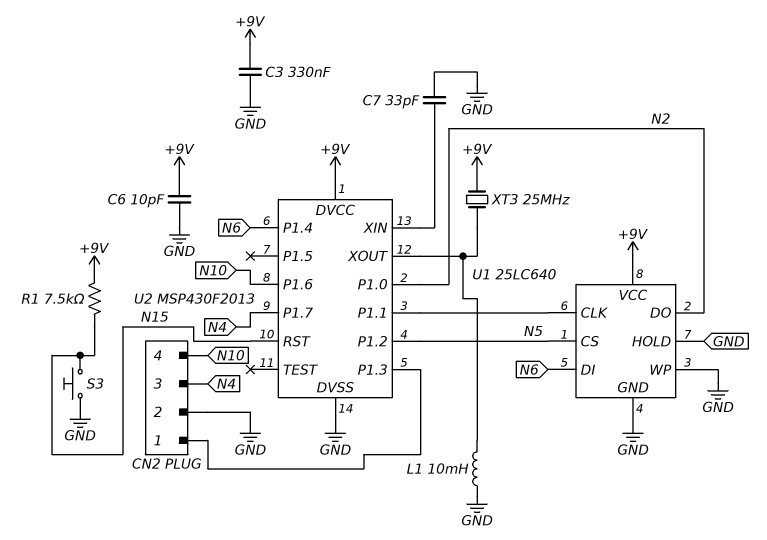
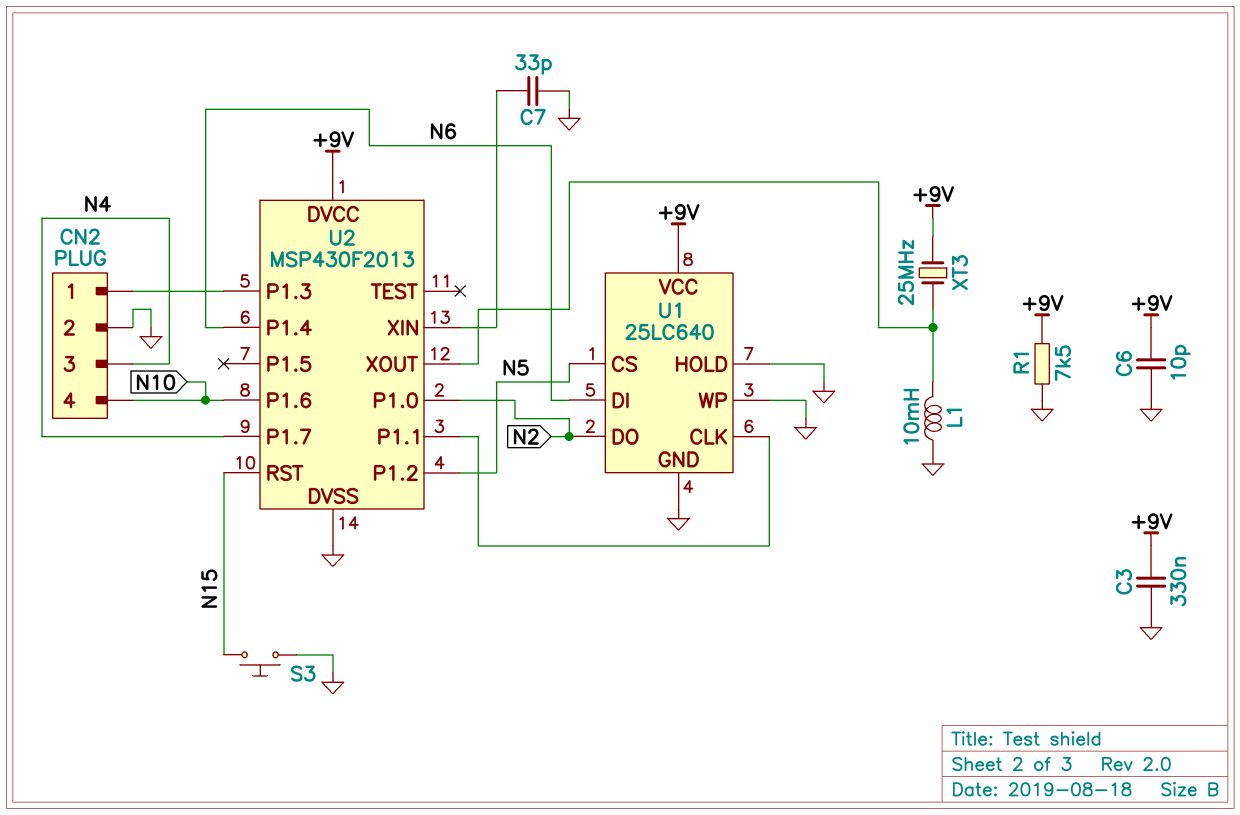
R1: 7.5k (+9V, N15) -> 7.5k (+9V, GND)

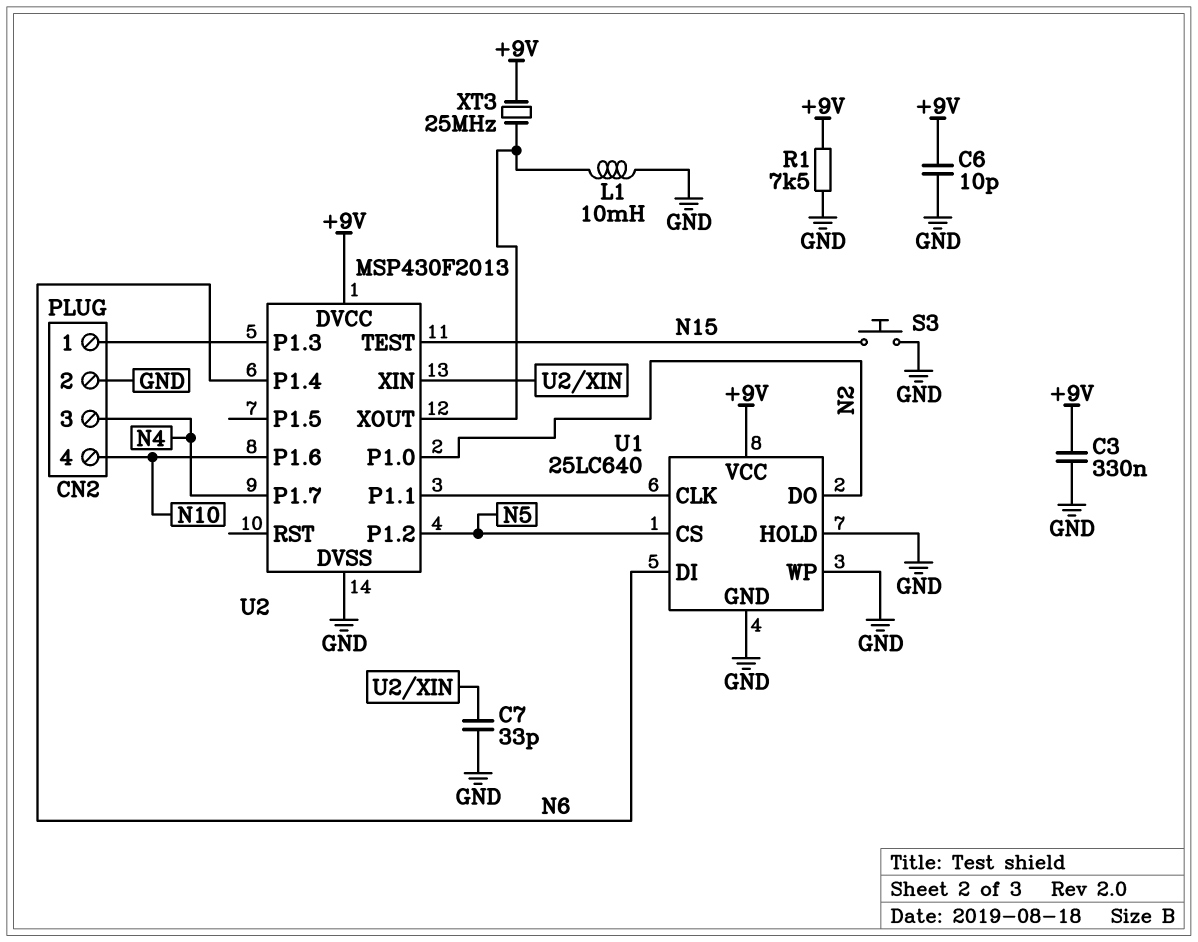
U2 pin RST: N15 -> none
U2 pin TEST: none -> N15

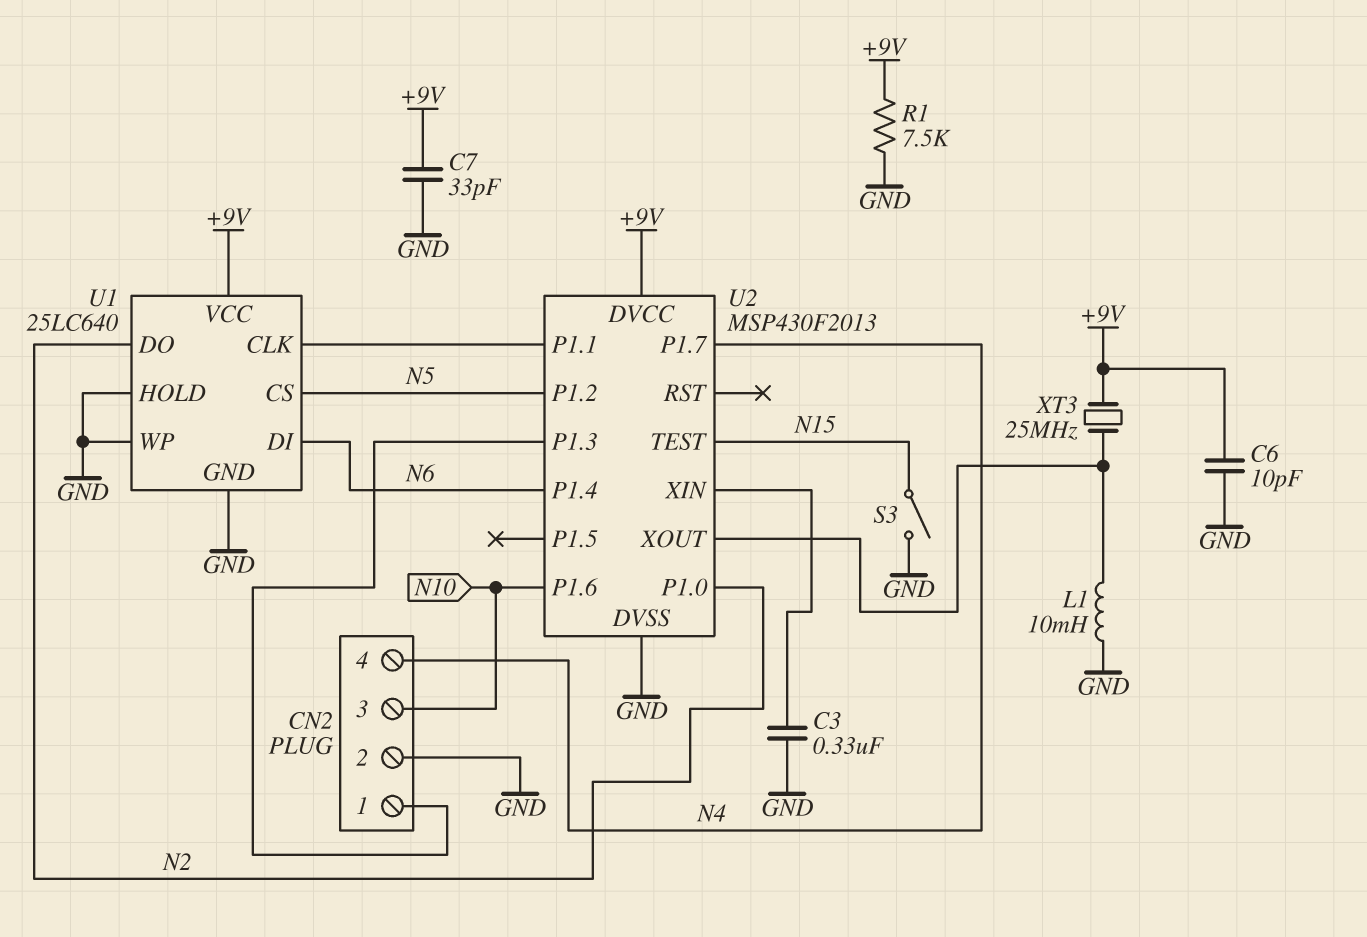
C3: 330nF (+9V, GND) -> 330nF (GND, U2/XIN)
C7: 33pF (GND, U2/XIN) -> 33pF (+9V, GND)
CN2 pin 3: N4 -> N10
CN2 pin 4: N10 -> N4
S3: button (GND, N15) -> switch (GND, N15)

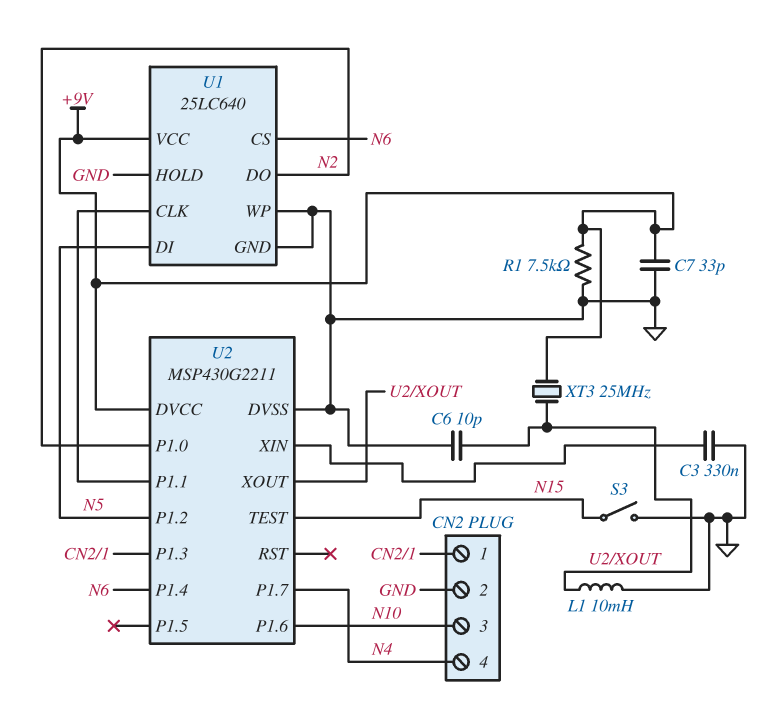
C6: 10pF (+9V, GND) -> 10pF (GND, U2/XOUT)
U1 pin CS: N5 -> N6
U1 pin DI: N6 -> N5
U2: MSP430F2013 -> MSP430G2211

